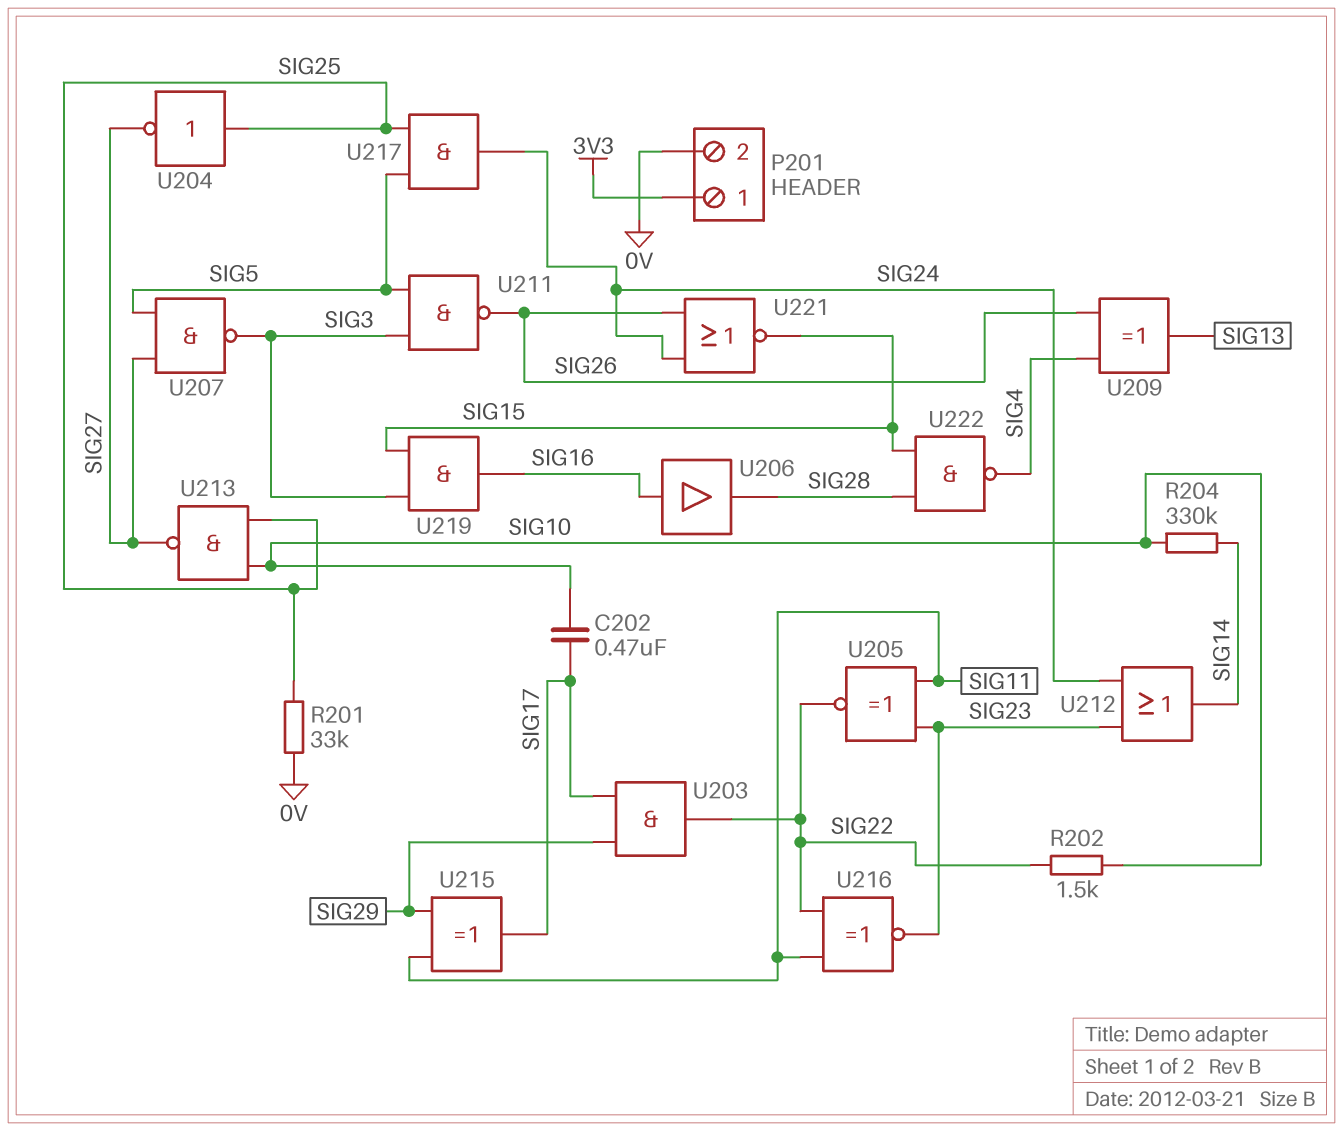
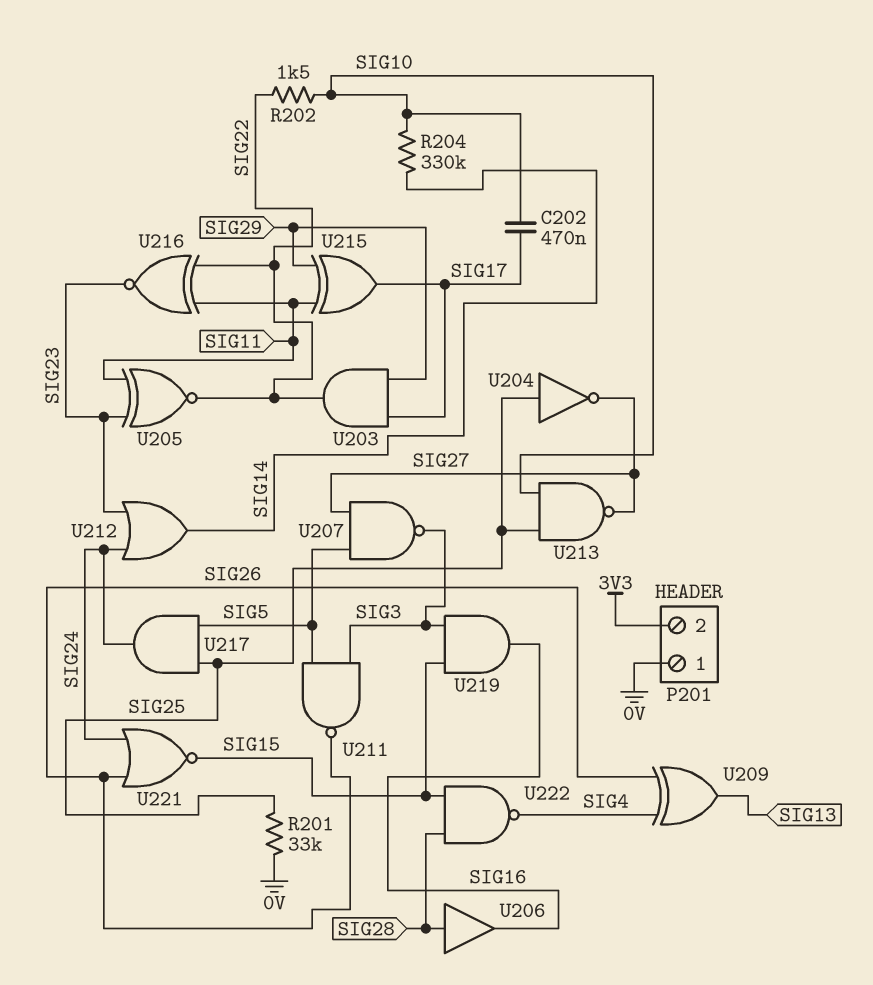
P201 pin 1: 3V3 -> 0V
P201 pin 2: 0V -> 3V3
U206: buffer (in SIG16, out SIG28) -> buffer (in SIG28, out SIG16)

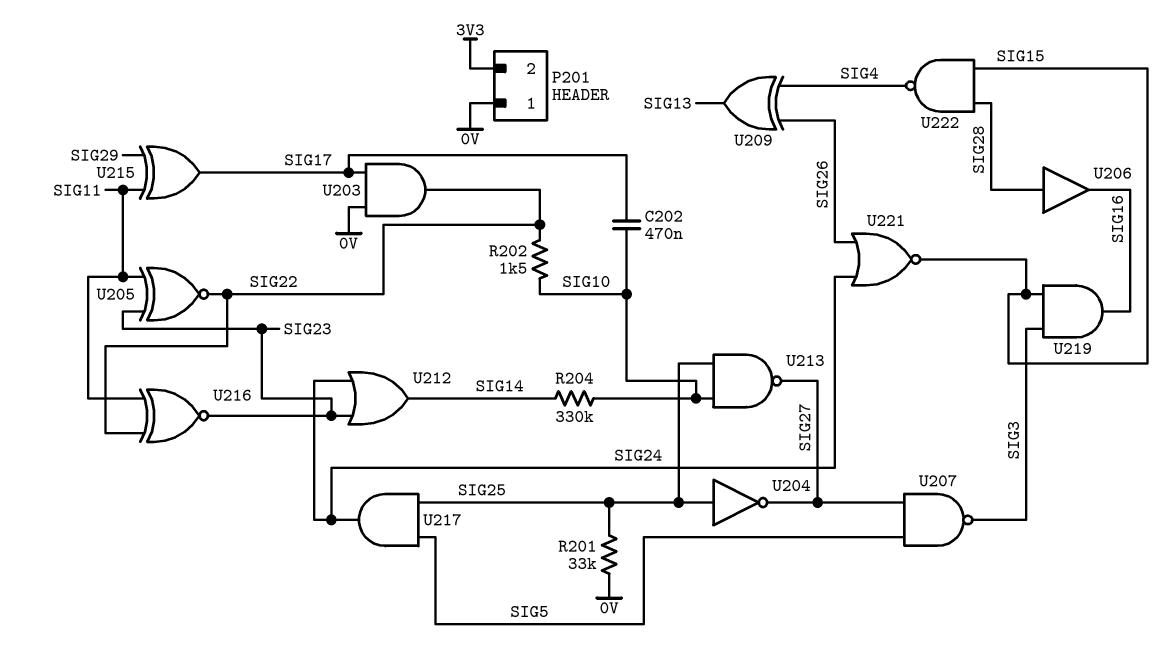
U203: AND (in SIG17, in SIG29, out SIG22) -> AND (in 0V, in SIG17, out SIG22)
U211: NAND (in SIG3, in SIG5, out SIG26) -> none

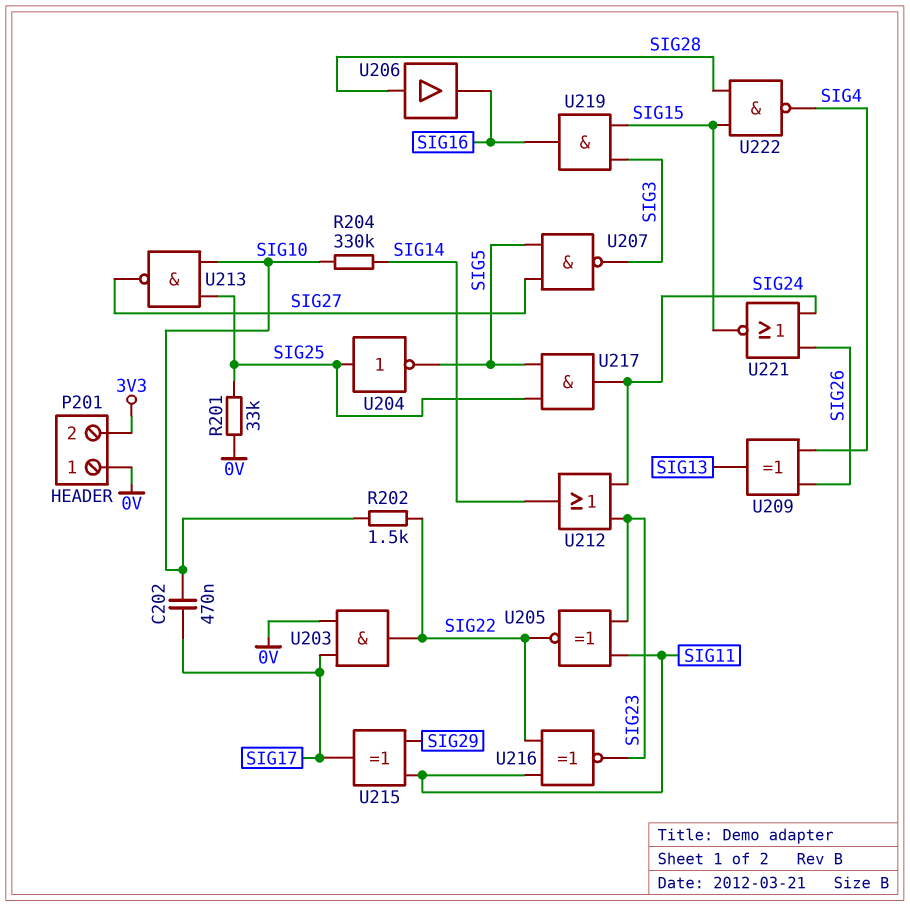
U204: NOT (in SIG25, out SIG27) -> NOT (in SIG25, out SIG5)

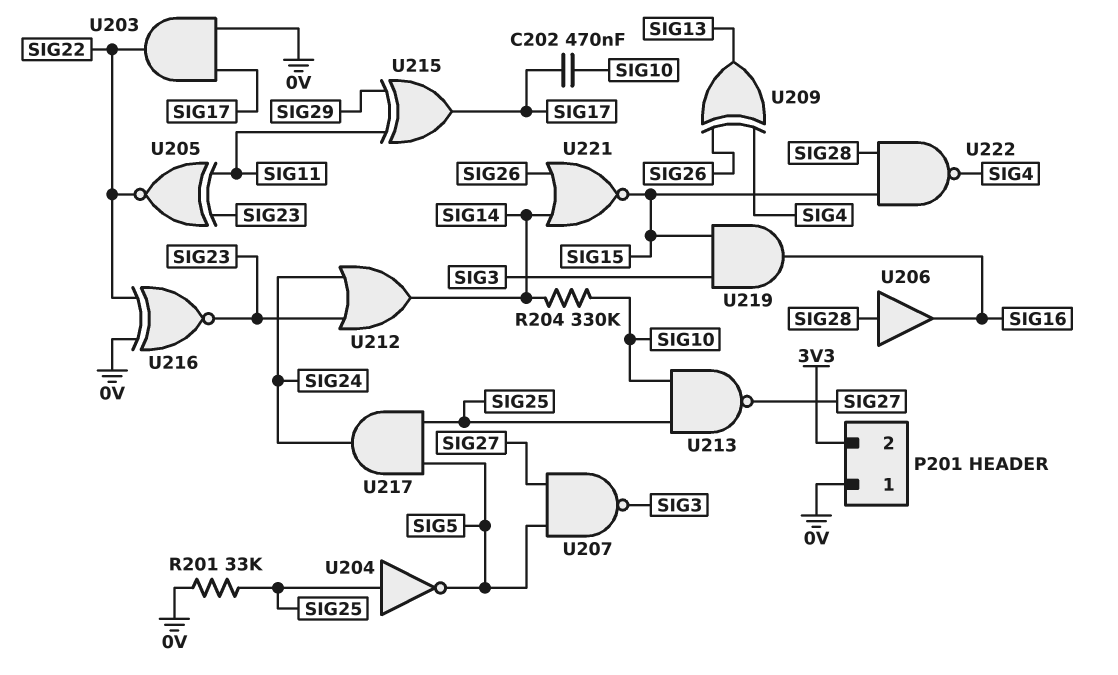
R202: 1.5k (SIG10, SIG22) -> none
U216: XNOR (in SIG11, in SIG22, out SIG23) -> XNOR (in 0V, in SIG22, out SIG23)
U221: NOR (in SIG24, in SIG26, out SIG15) -> NOR (in SIG14, in SIG26, out SIG15)

